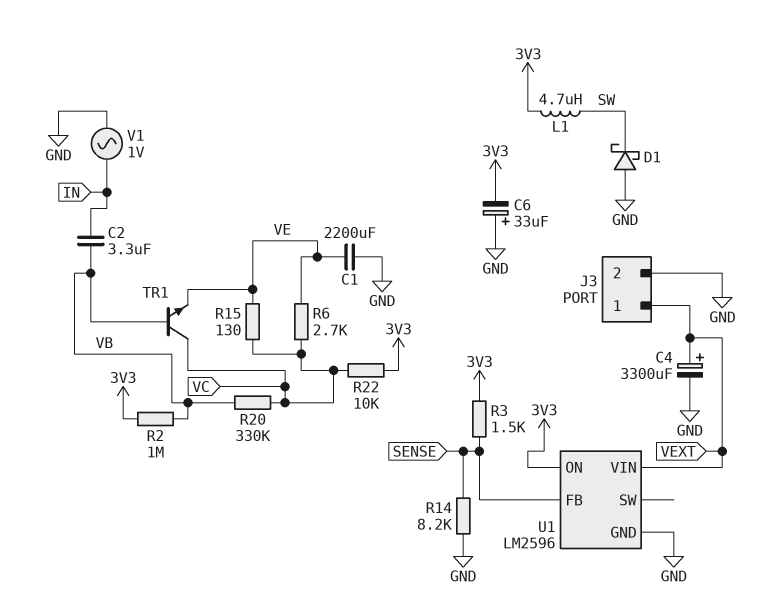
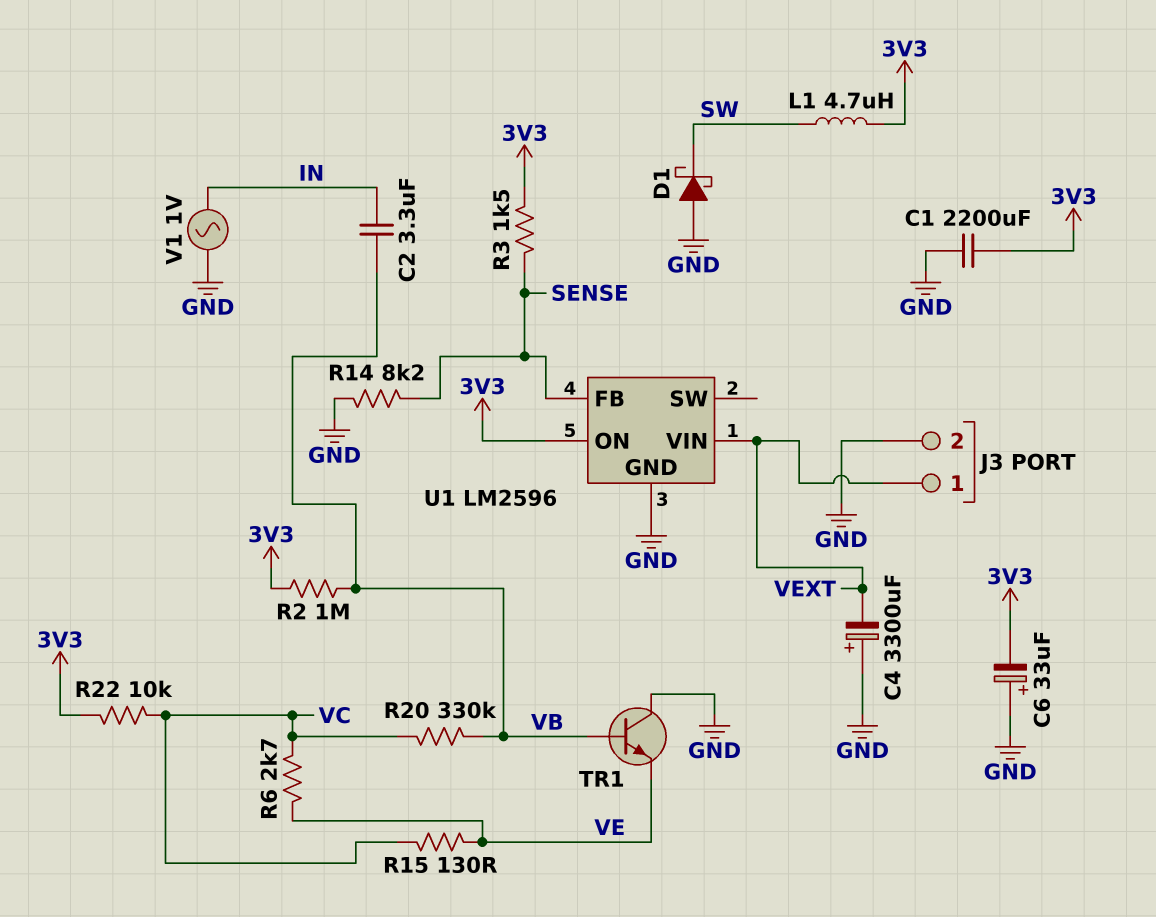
C1: 2200uF (GND, VE) -> 2200uF (3V3, GND)
C4: 3300uF (plus VEXT, minus GND) -> 3300uF (plus GND, minus VEXT)
TR1: NPN (B VB, C VC, E VE) -> NPN (B VB, C GND, E VE)

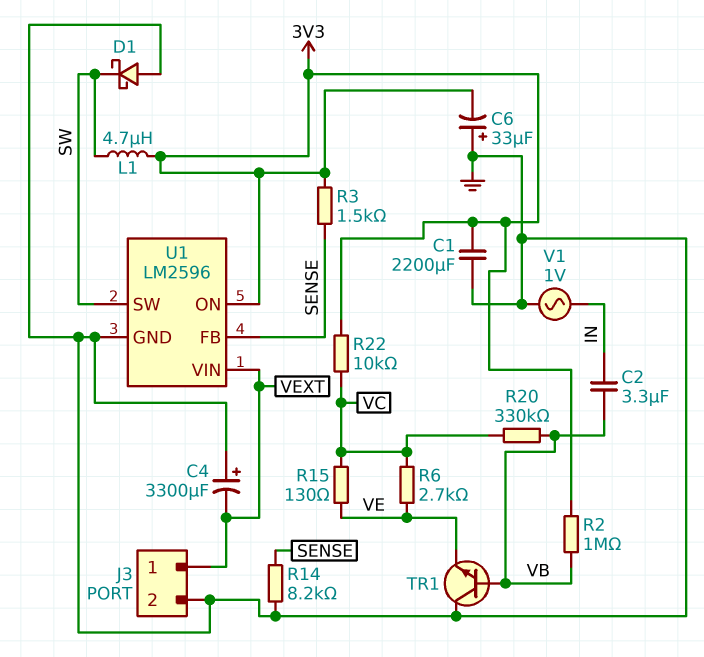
U1 pin SW: none -> SW

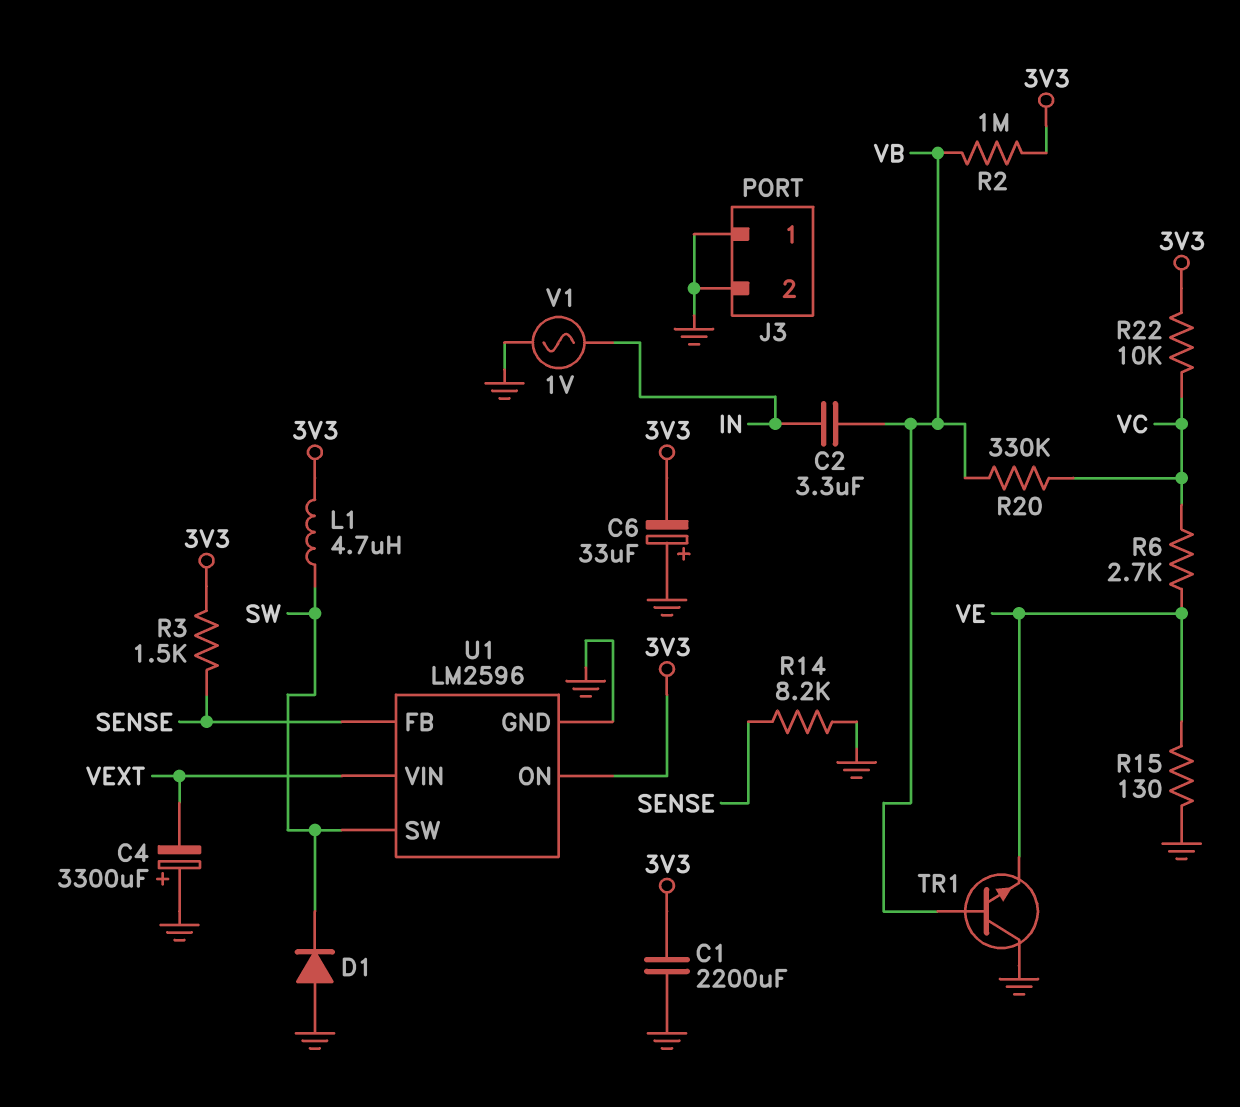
D1: schottky (A GND, K SW) -> diode (A GND, K SW)
J3 pin 1: VEXT -> GND
R15: 130 (VC, VE) -> 130 (GND, VE)

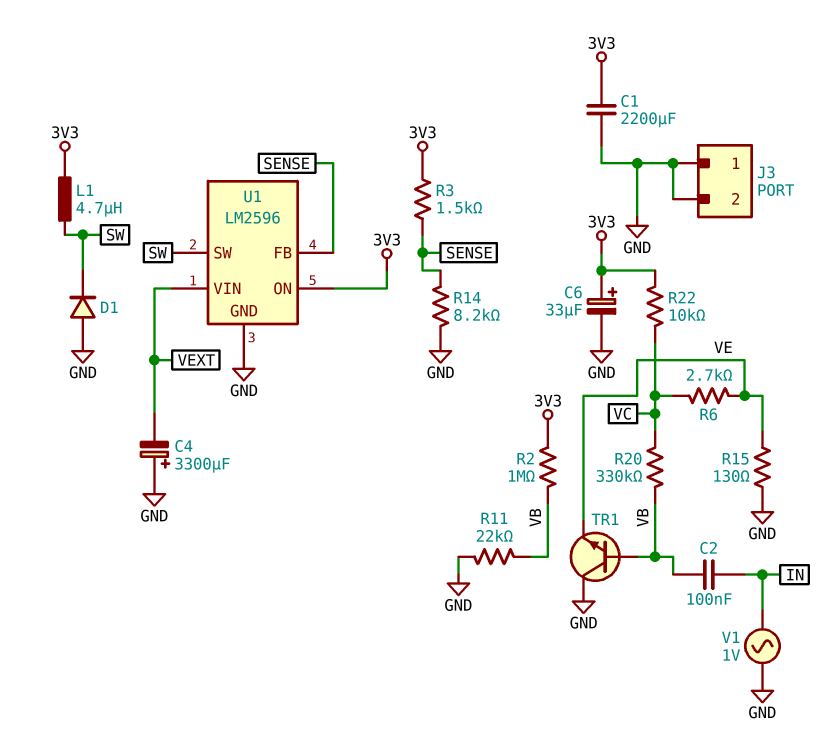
C2: 3.3uF (IN, VB) -> 100nF (IN, VB)
C6: 33uF (plus GND, minus 3V3) -> 33uF (plus 3V3, minus GND)
R11: none -> 22k (GND, VB)

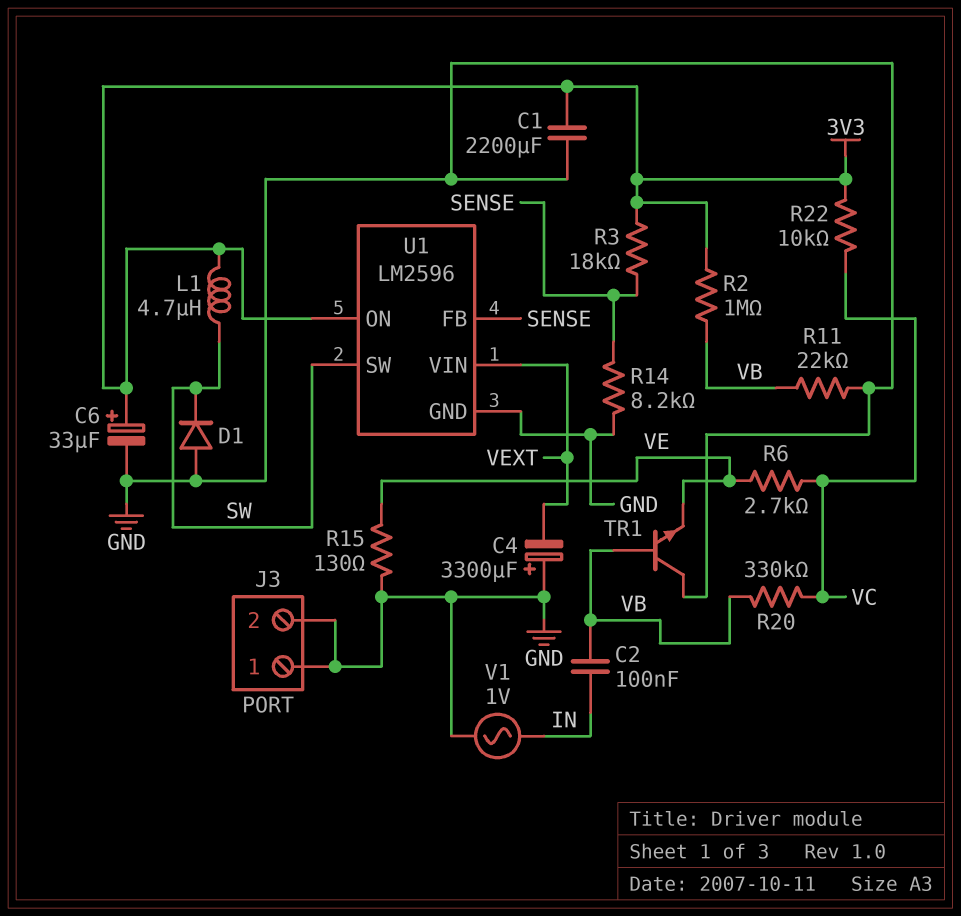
R3: 1.5k (3V3, SENSE) -> 18k (3V3, SENSE)

